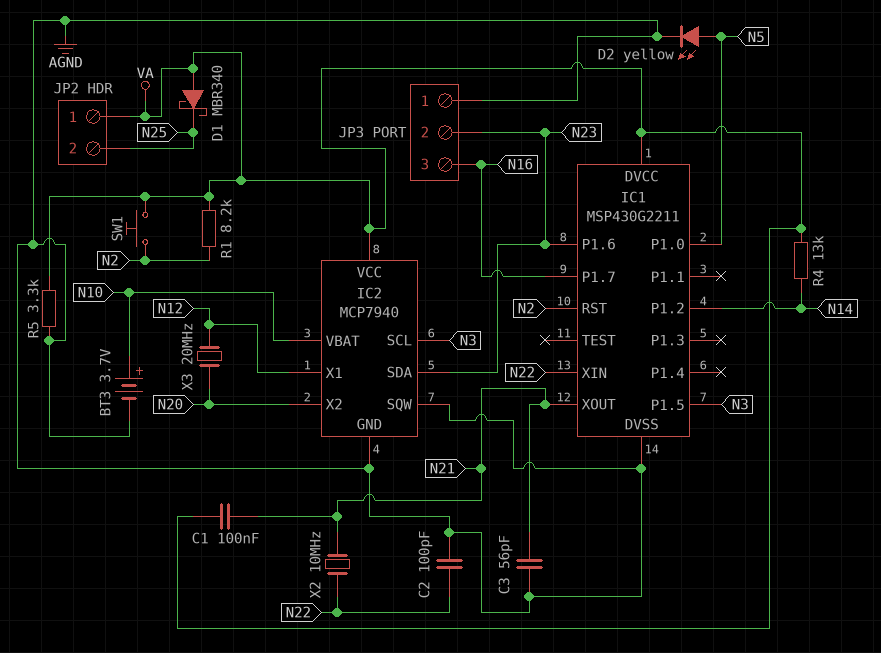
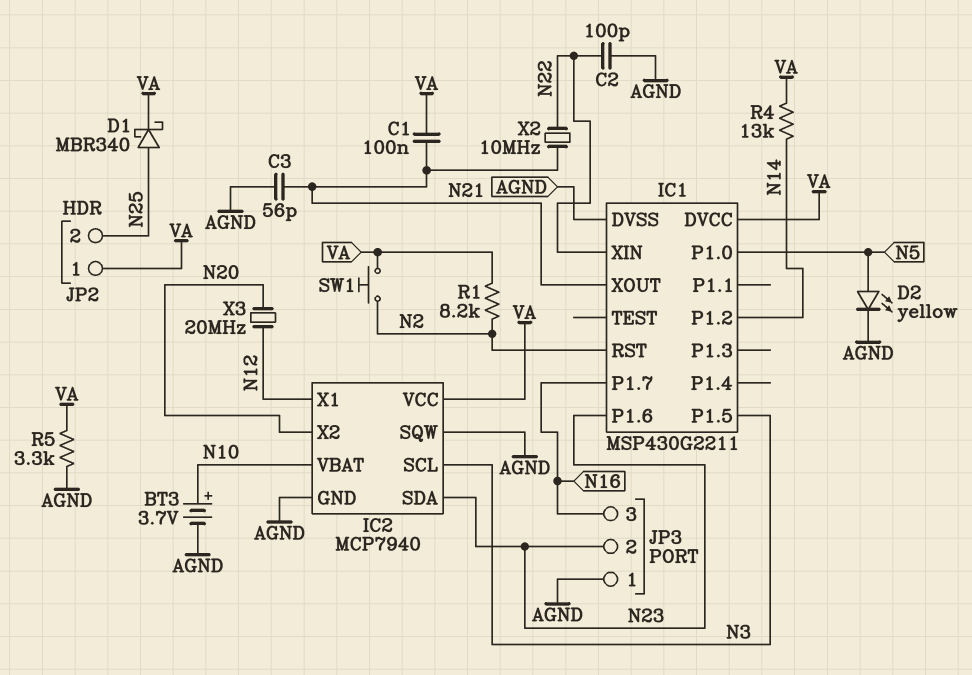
D1: schottky MBR340 (A VA, K N25) -> schottky MBR340 (A N25, K VA)

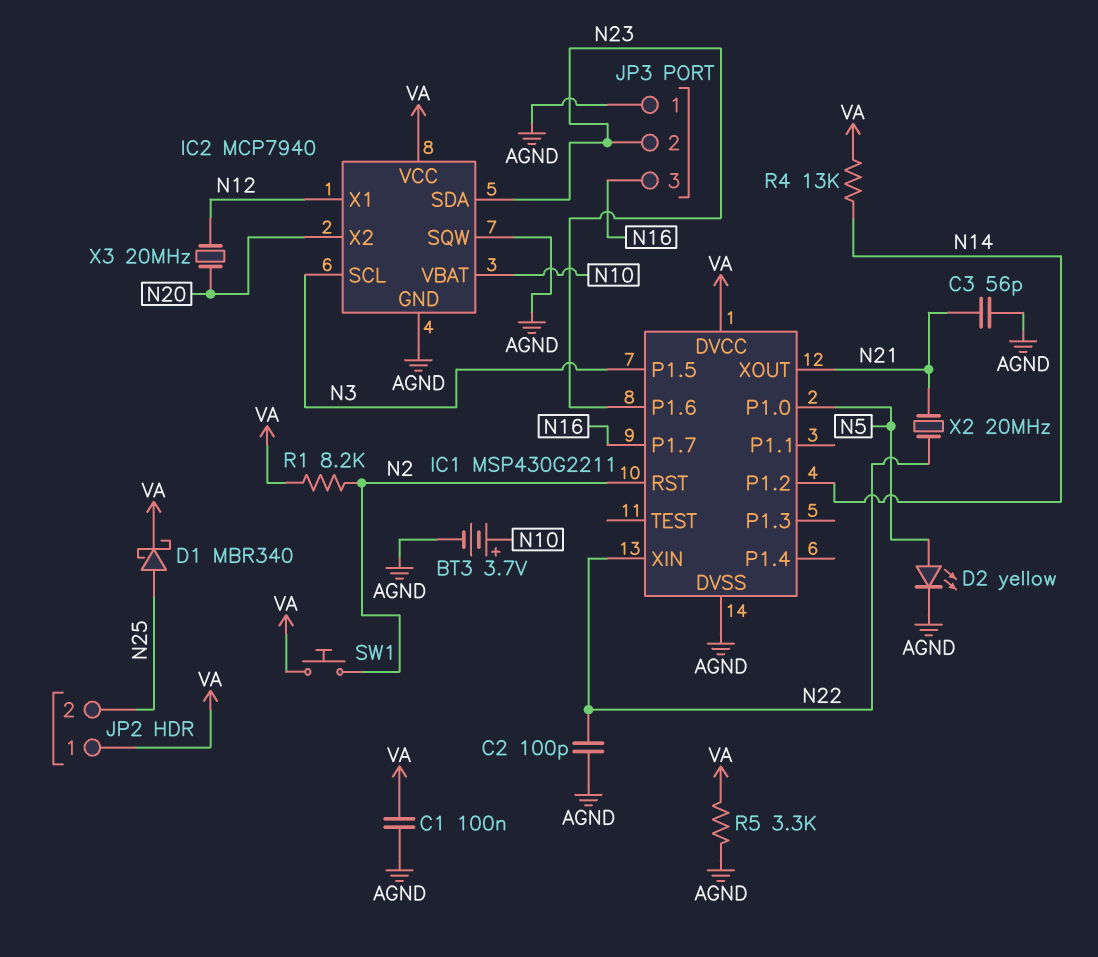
C1: 100nF (N21, VA) -> 100nF (AGND, VA)
X2: 10MHz (N21, N22) -> 20MHz (N21, N22)

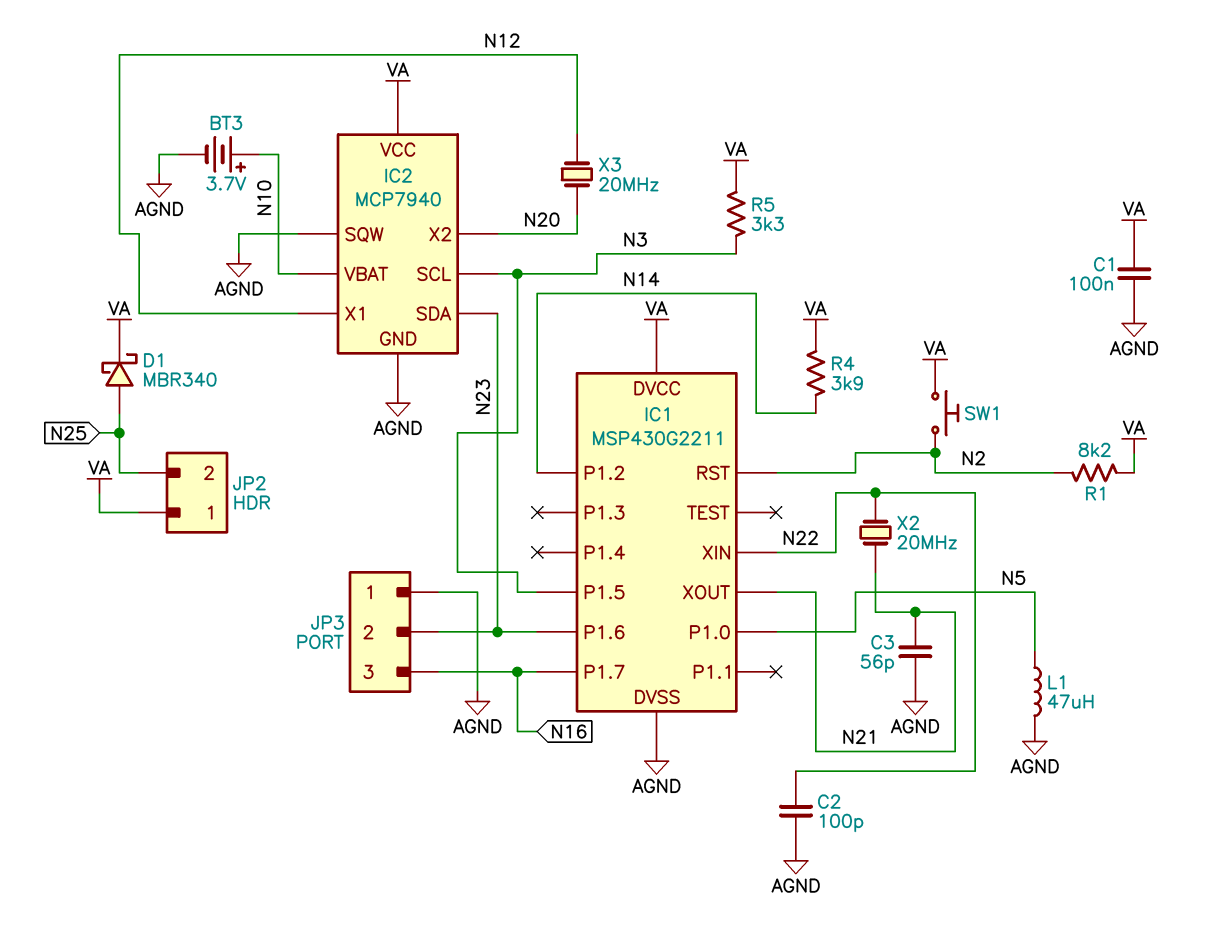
D2: LED yellow (A N5, K AGND) -> none
L1: none -> 47uH (AGND, N5)
R4: 13k (N14, VA) -> 3.9k (N14, VA)
R5: 3.3k (AGND, VA) -> 3.3k (N3, VA)

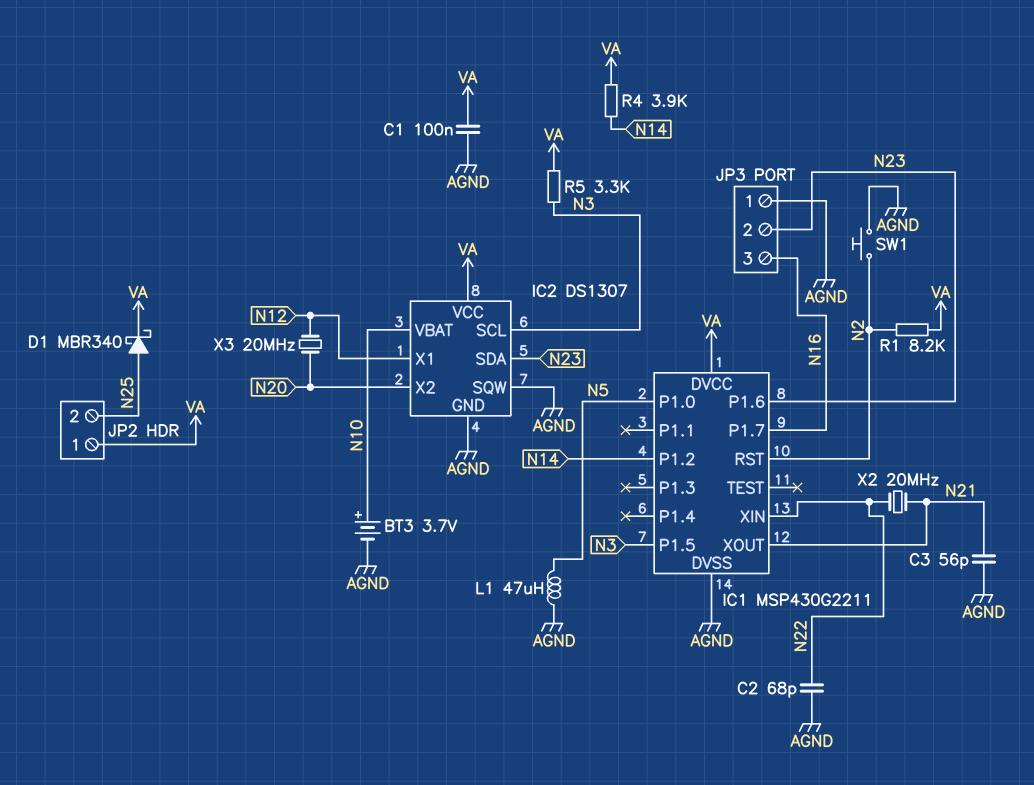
C2: 100pF (AGND, N22) -> 68pF (AGND, N22)
IC2: MCP7940 -> DS1307
SW1: button (N2, VA) -> button (AGND, N2)

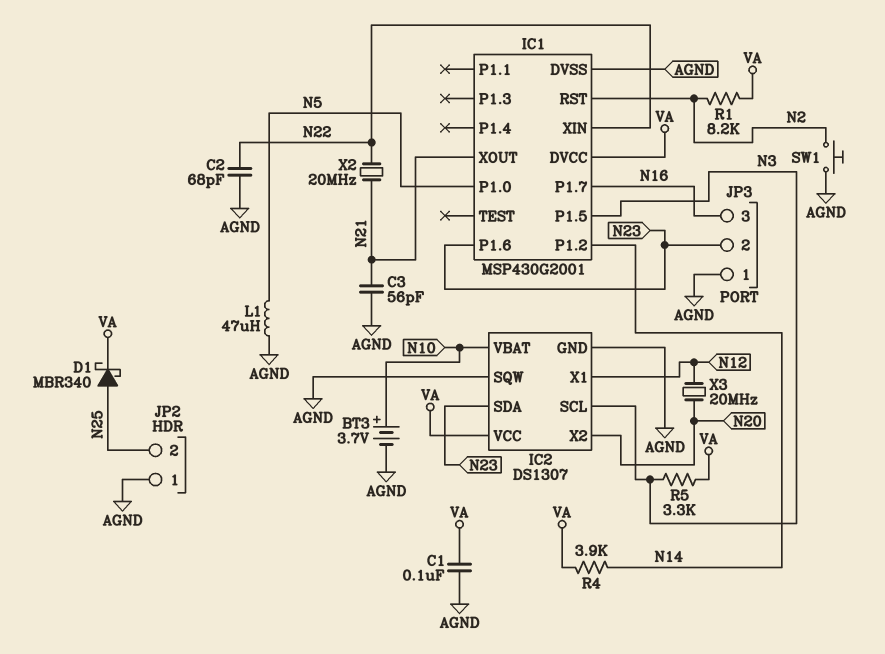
IC1: MSP430G2211 -> MSP430G2001
JP2 pin 1: VA -> AGND

